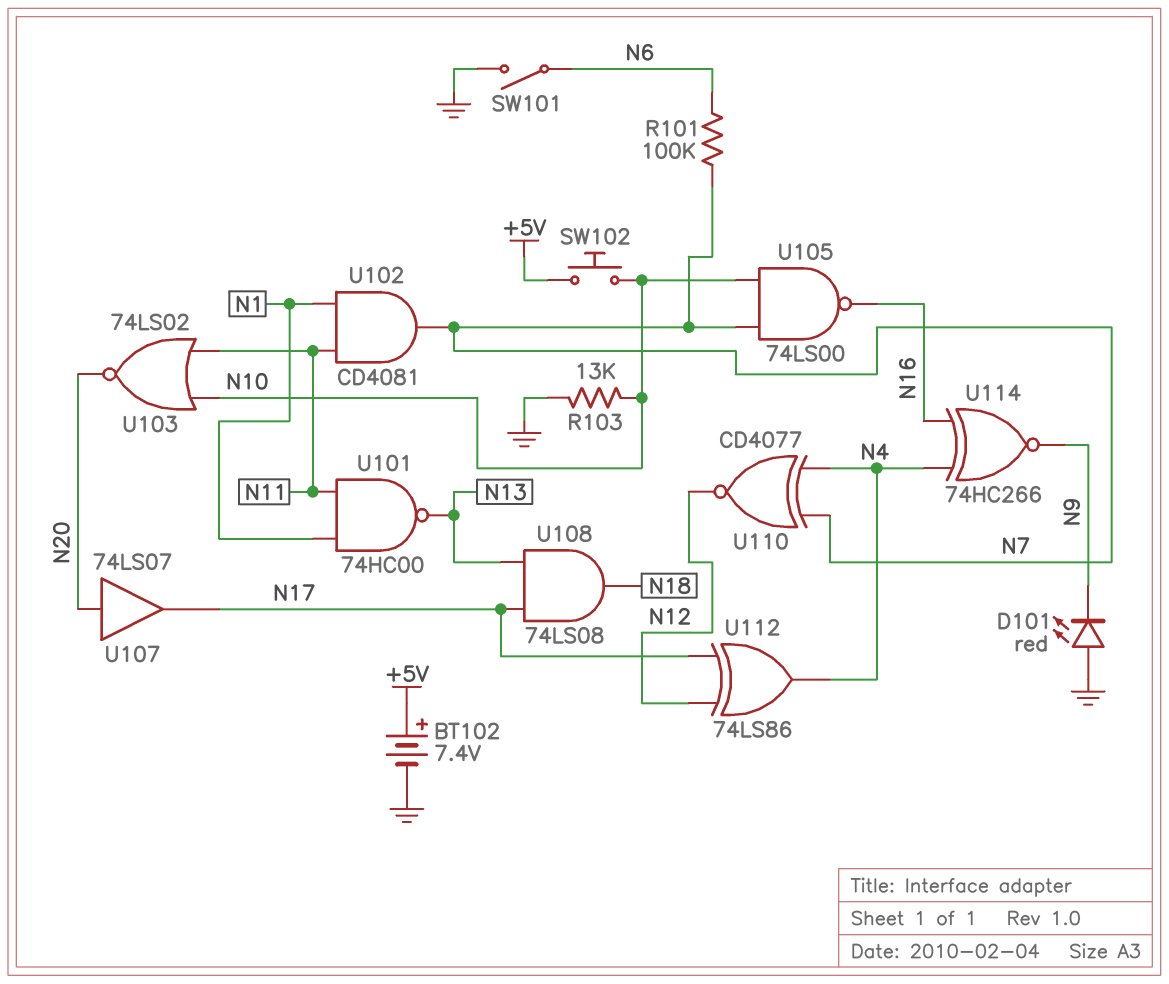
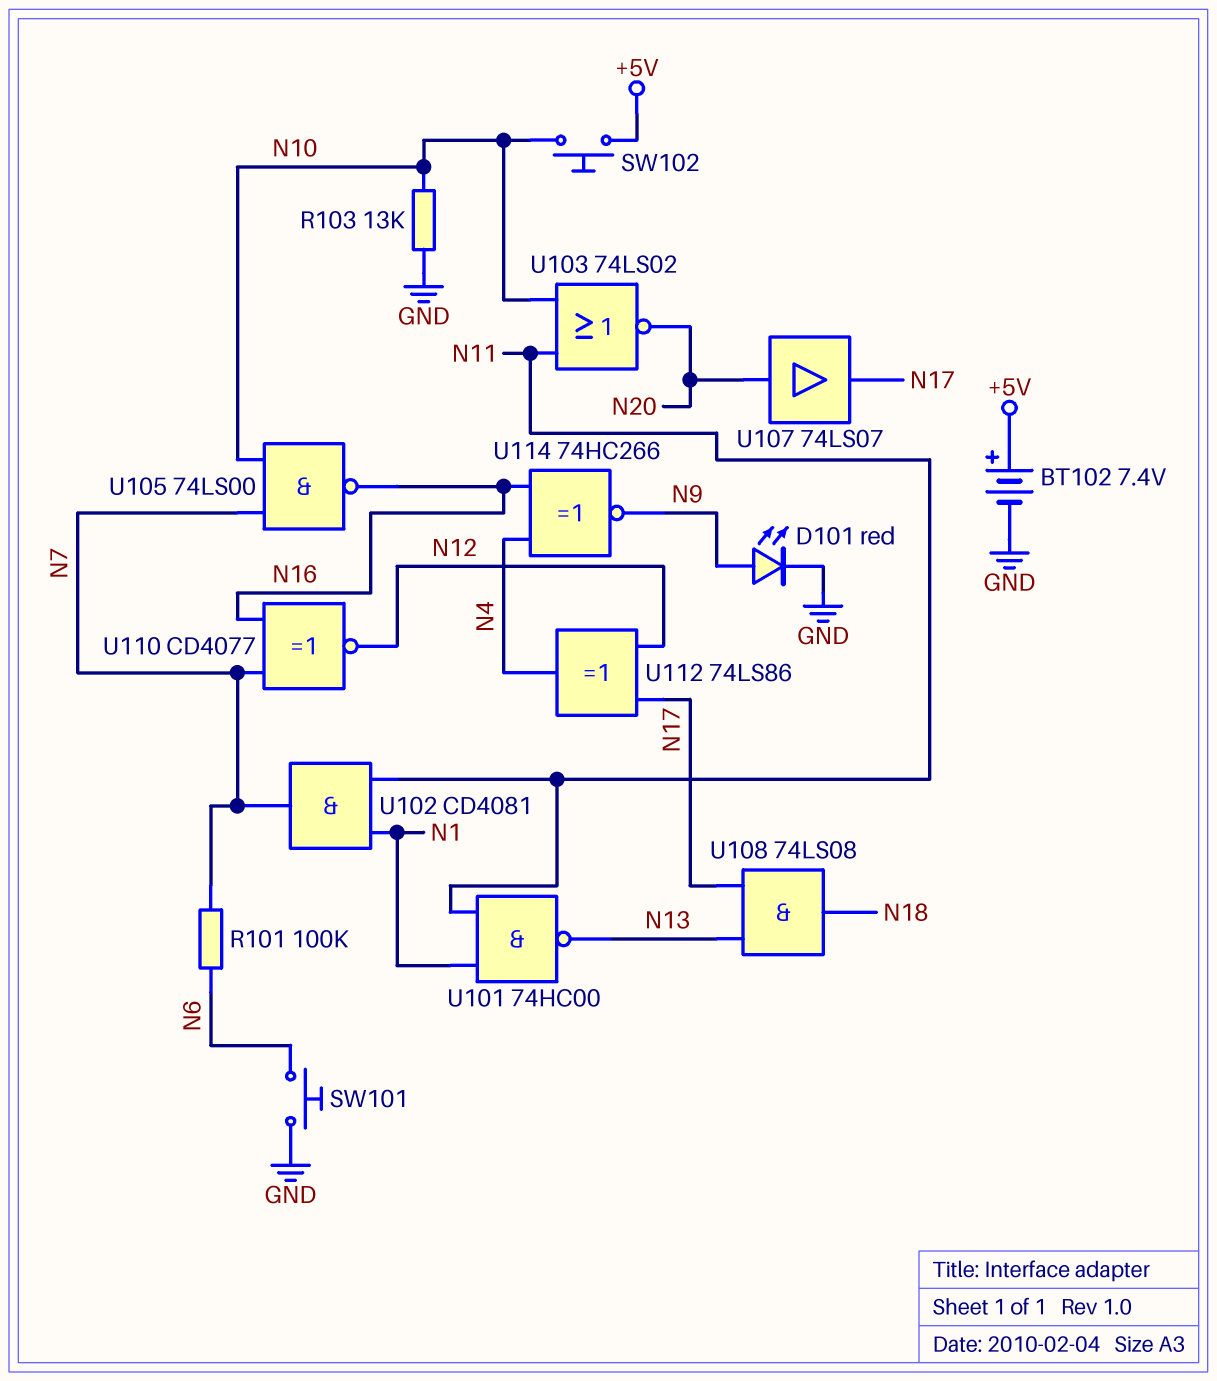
D101: LED red (A GND, K N9) -> LED red (A N9, K GND)
SW101: switch (GND, N6) -> button (GND, N6)
U110: XNOR CD4077 (in N4, in N7, out N12) -> XNOR CD4077 (in N7, in N16, out N12)

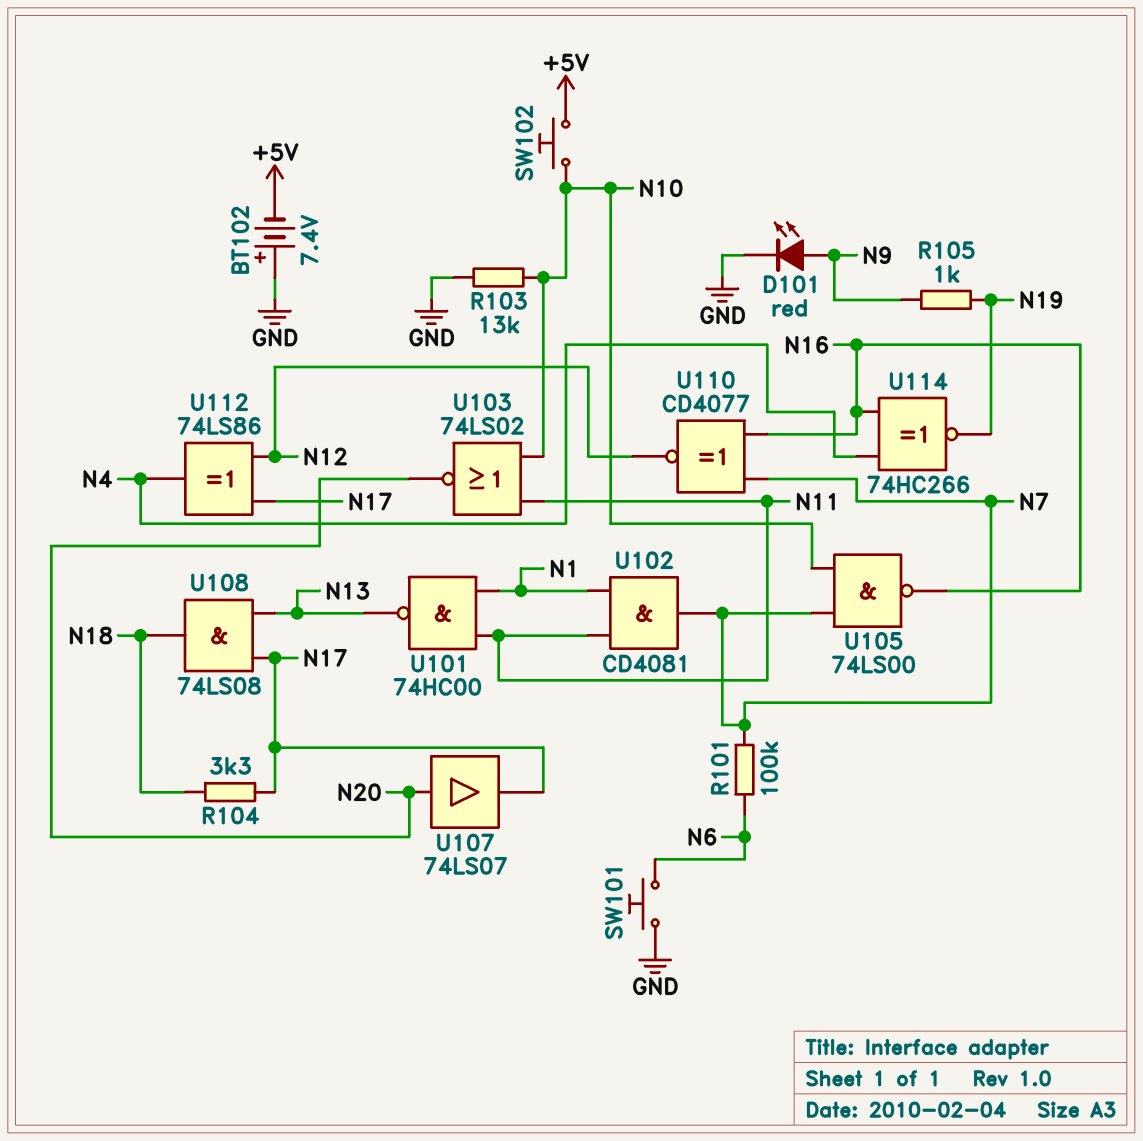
BT102: 7.4V (plus +5V, minus GND) -> 7.4V (plus GND, minus +5V)
R104: none -> 3.3k (N17, N18)
R105: none -> 1k (N9, N19)
U114: XNOR 74HC266 (in N4, in N16, out N9) -> XNOR 74HC266 (in N4, in N16, out N19)

